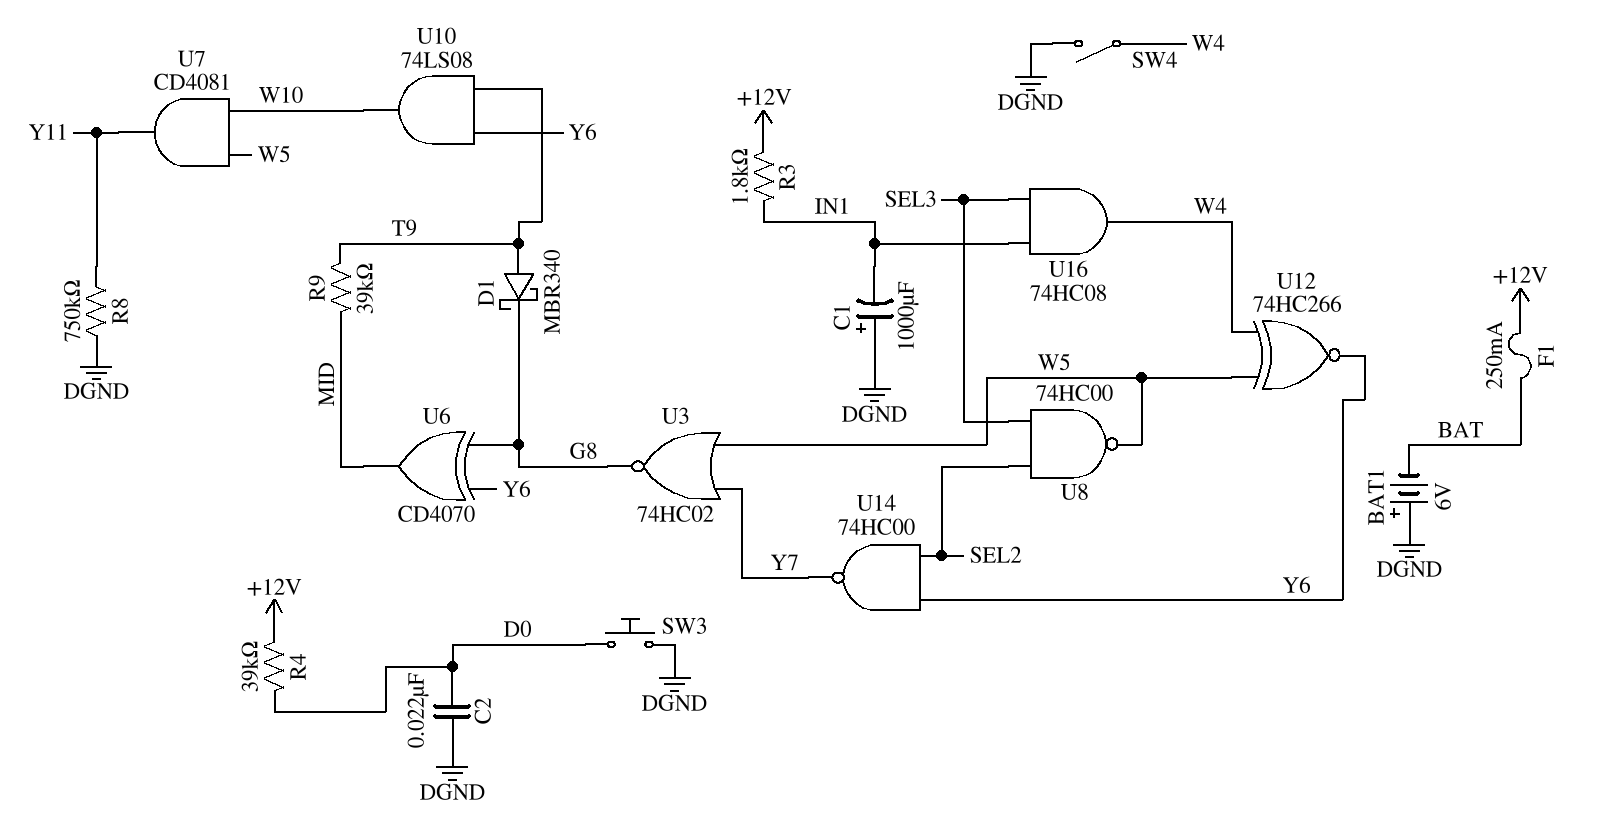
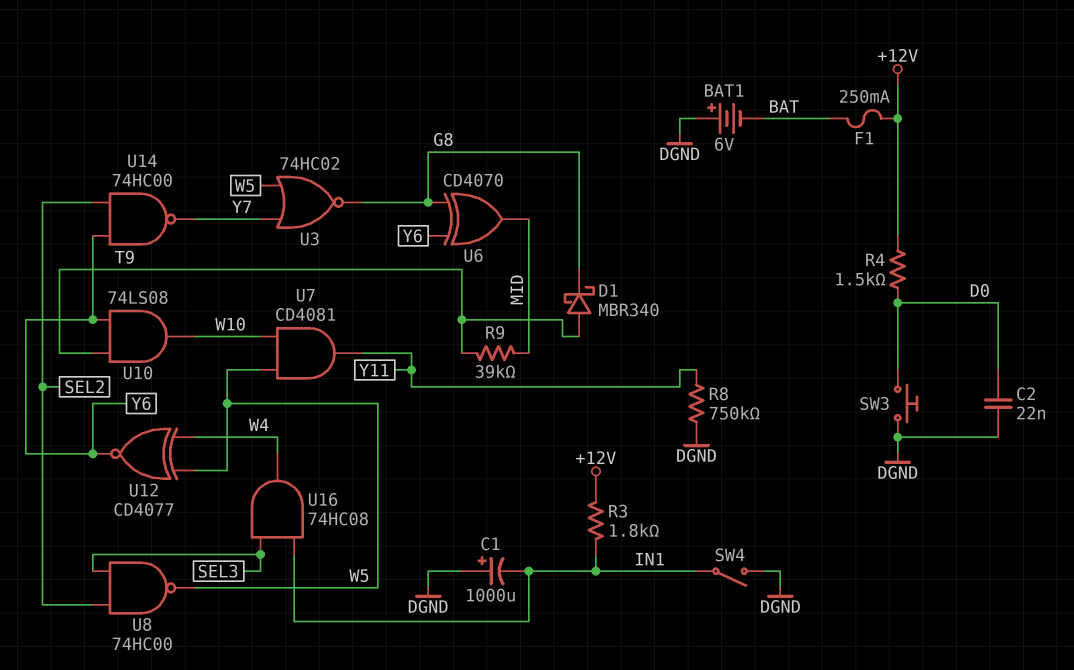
R4: 39k (+12V, D0) -> 1.5k (+12V, D0)
SW4: switch (DGND, W4) -> switch (DGND, IN1)
U12: XNOR 74HC266 (in W4, in W5, out Y6) -> XNOR CD4077 (in W4, in W5, out Y6)

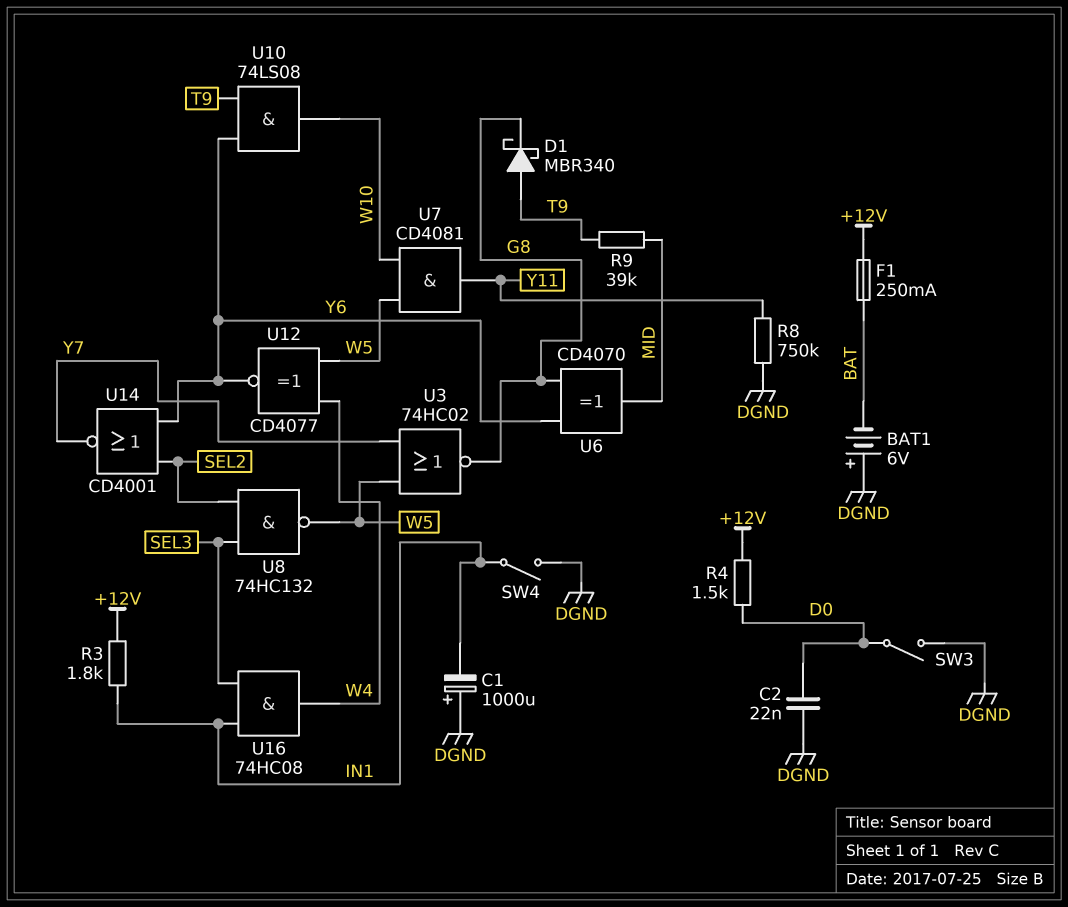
SW3: button (D0, DGND) -> switch (D0, DGND)
U8: NAND 74HC00 (in SEL2, in SEL3, out W5) -> NAND 74HC132 (in SEL2, in SEL3, out W5)
U14: NAND 74HC00 (in SEL2, in Y6, out Y7) -> NOR CD4001 (in SEL2, in Y6, out Y7)

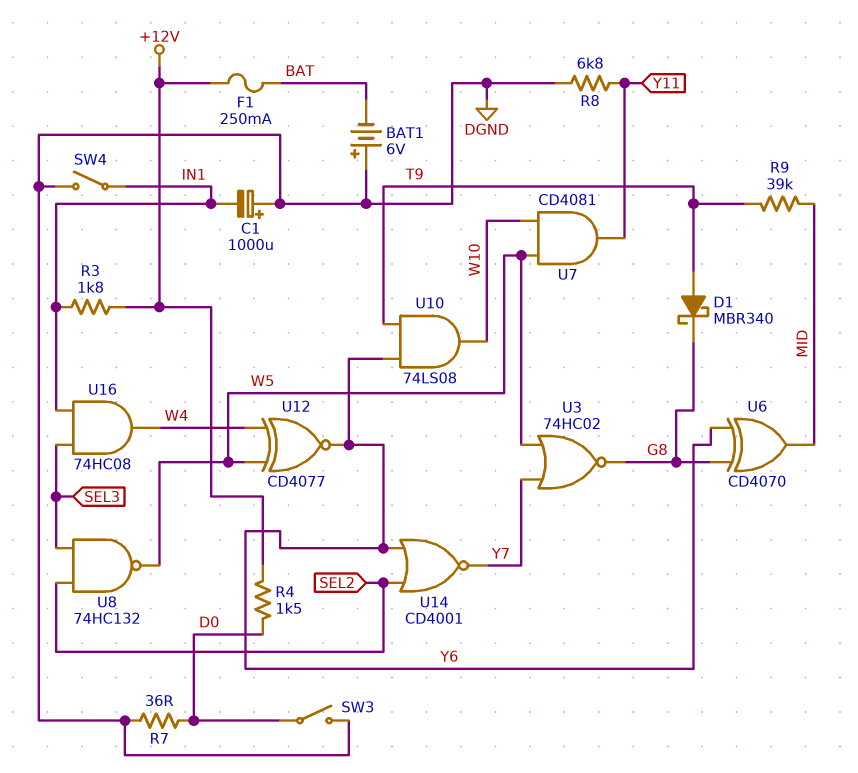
C2: 22nF (D0, DGND) -> none
R7: none -> 36 (D0, DGND)
R8: 750k (DGND, Y11) -> 6.8k (DGND, Y11)

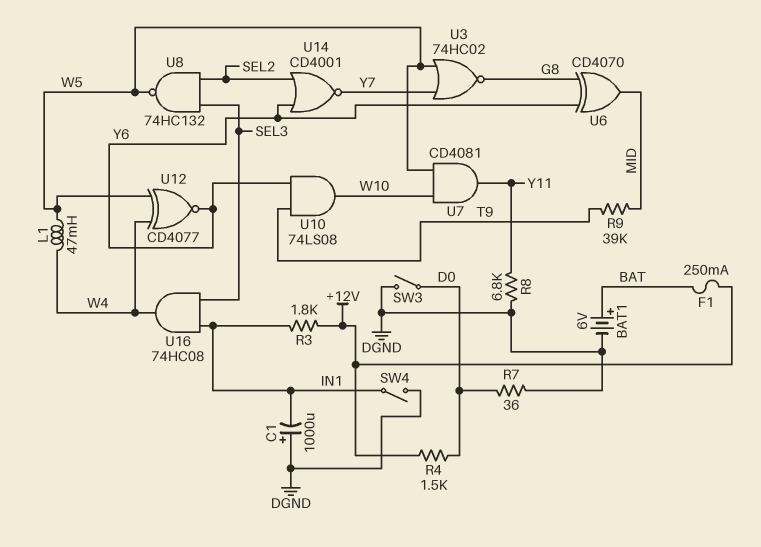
BAT1: 6V (plus DGND, minus BAT) -> 6V (plus BAT, minus DGND)
D1: schottky MBR340 (A T9, K G8) -> none
L1: none -> 47mH (W4, W5)

